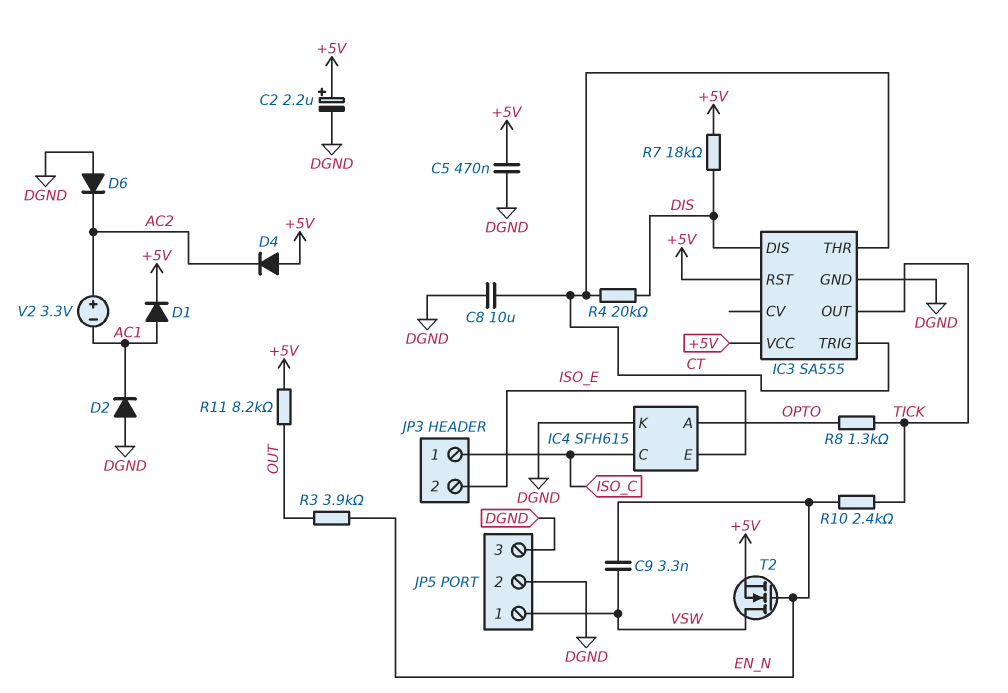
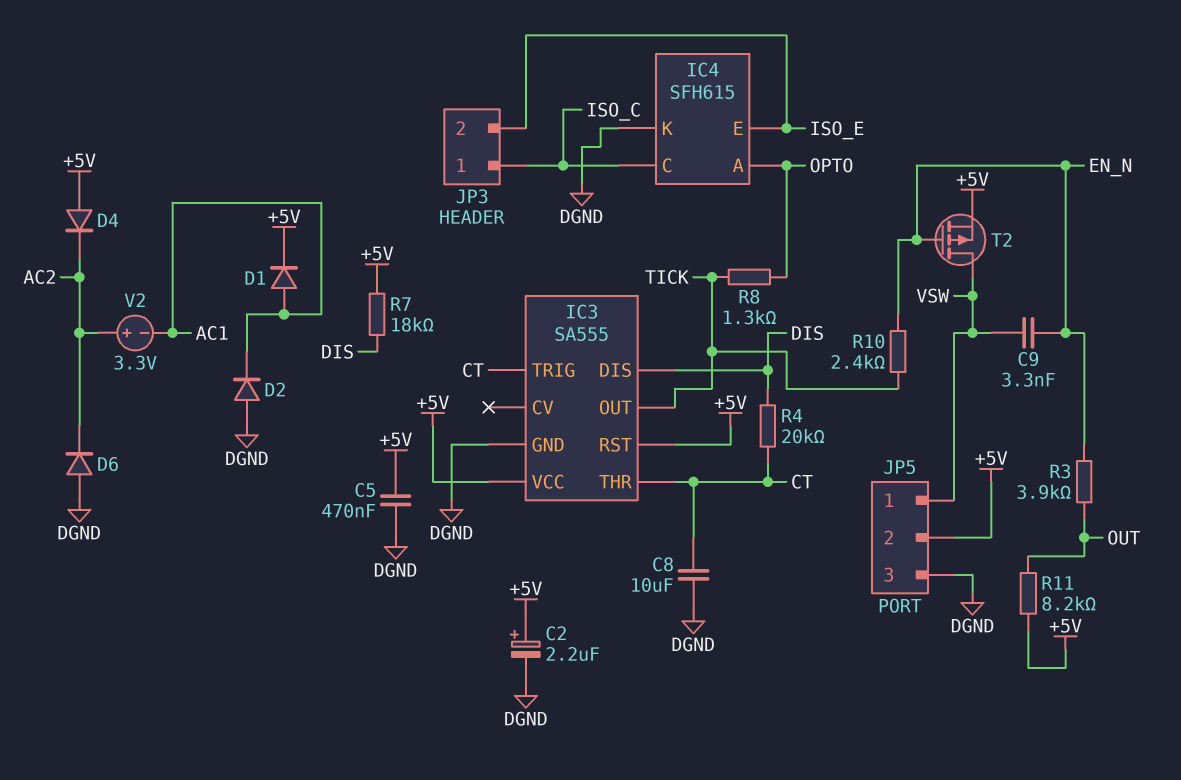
JP5 pin 2: DGND -> +5V
T2: NMOS (G EN_N, D VSW, S +5V) -> PMOS (G EN_N, D VSW, S +5V)

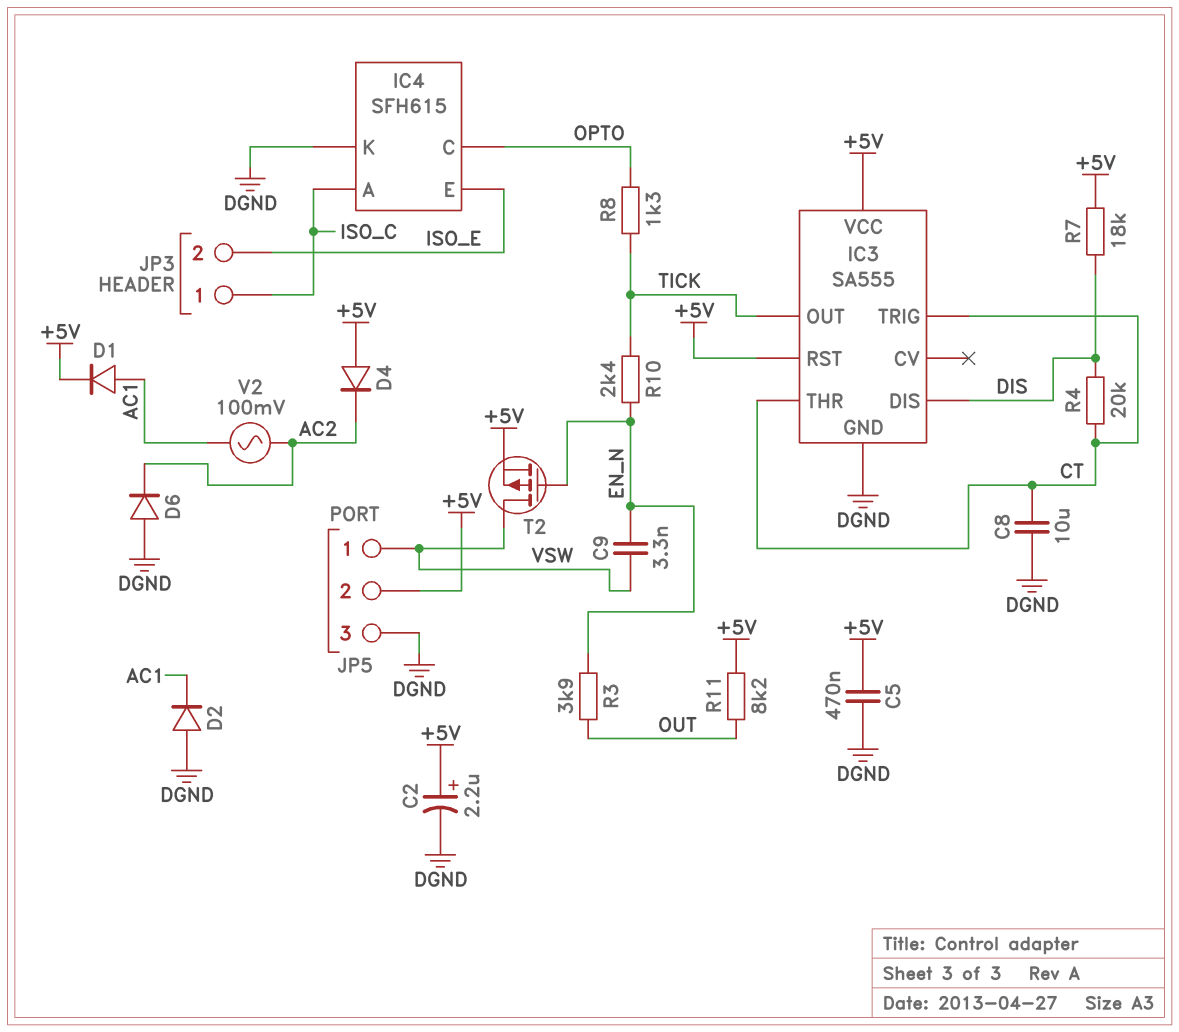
IC4 pin A: OPTO -> ISO_C
IC4 pin C: ISO_C -> OPTO
V2: 3.3V (plus AC2, minus AC1) -> AC 100mV (AC1, AC2)

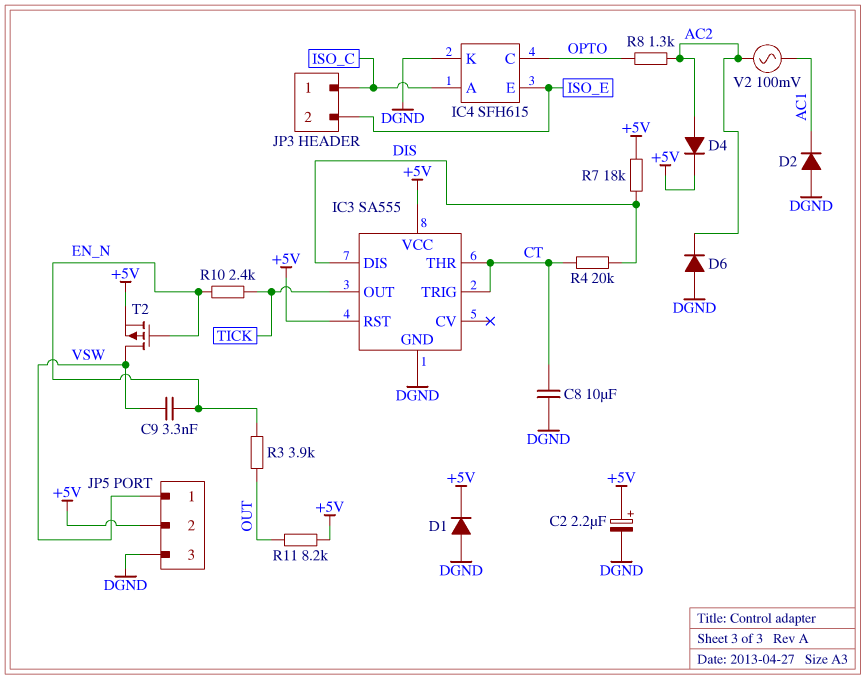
C5: 470nF (+5V, DGND) -> none
D1: diode (A AC1, K +5V) -> diode (A DGND, K +5V)
D4: diode (A +5V, K AC2) -> diode (A AC2, K +5V)
R8: 1.3k (OPTO, TICK) -> 1.3k (AC2, OPTO)

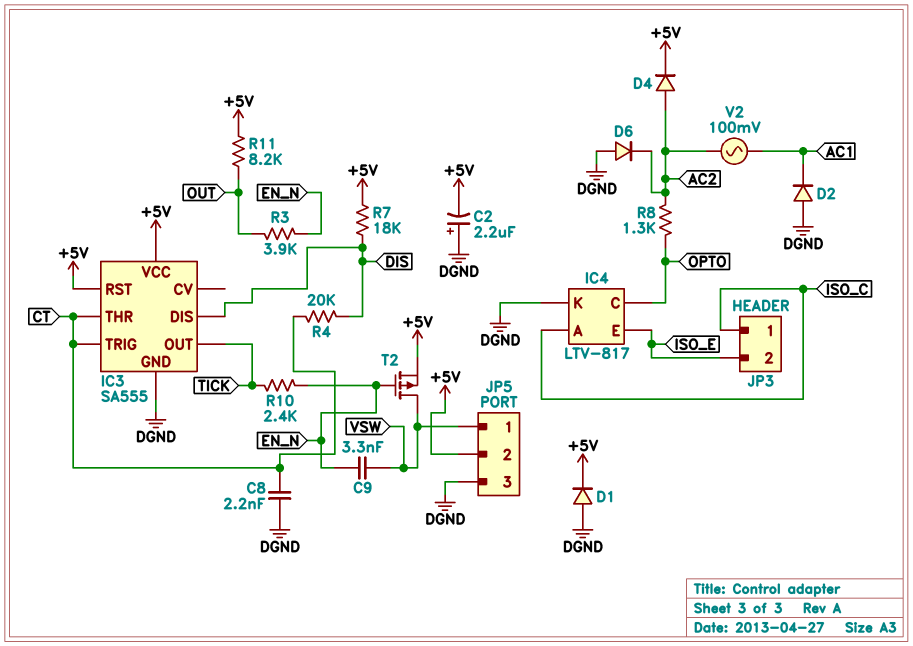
C2: 2.2uF (plus +5V, minus DGND) -> 2.2uF (plus DGND, minus +5V)
C8: 10uF (CT, DGND) -> 2.2nF (CT, DGND)
IC4: SFH615 -> LTV-817

